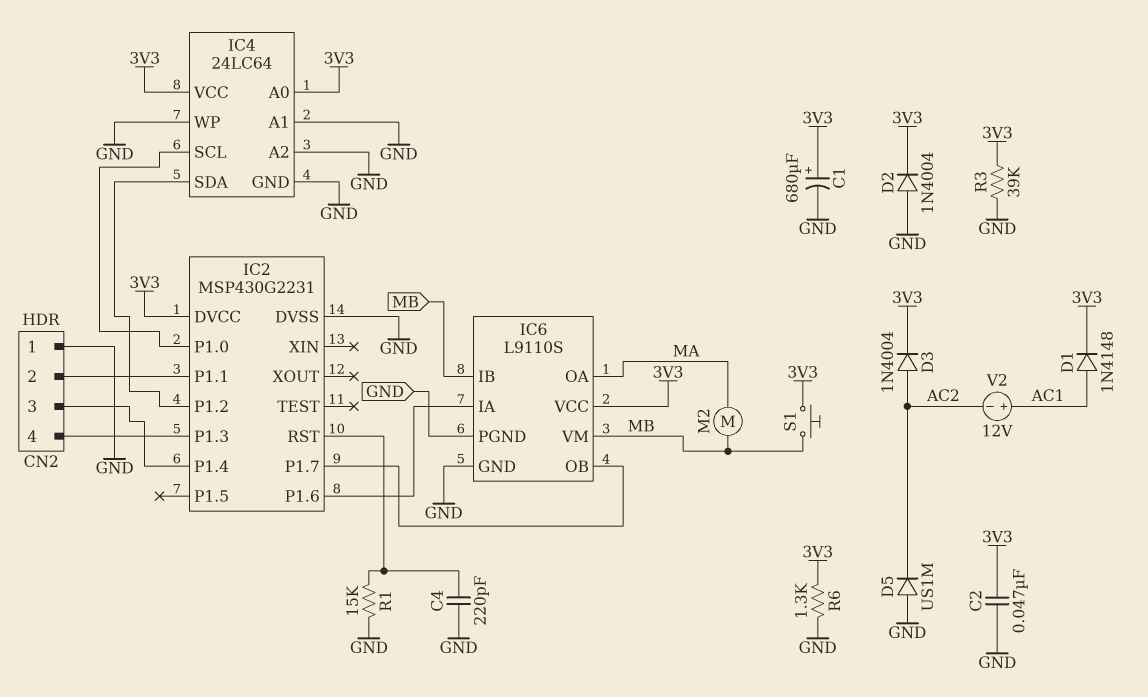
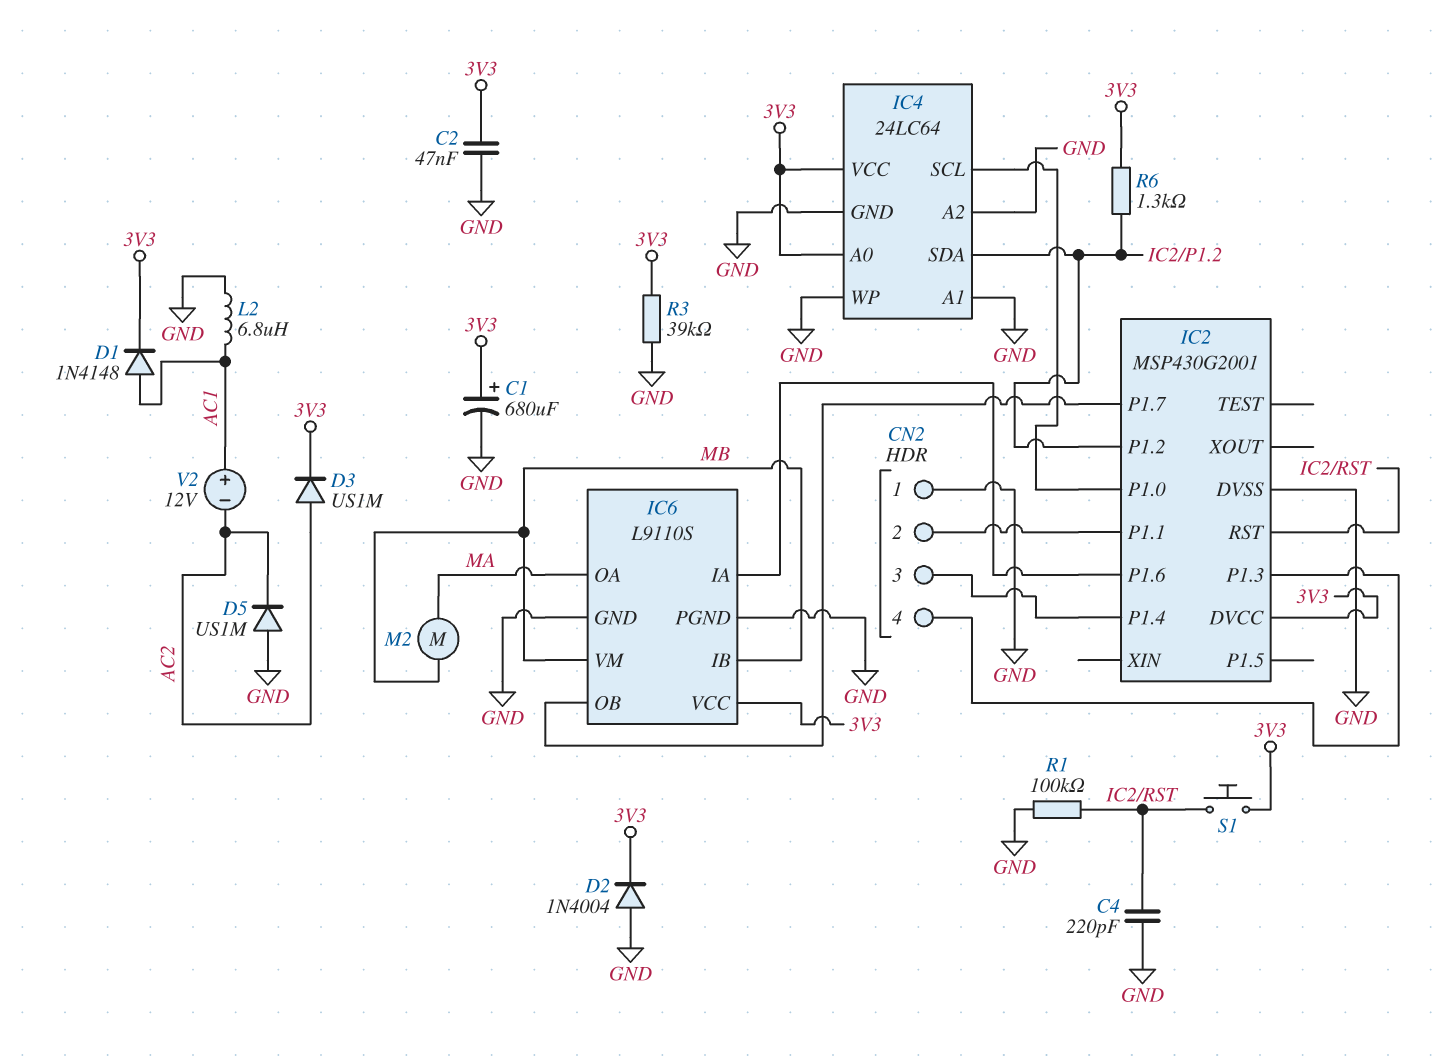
D3: diode 1N4004 (A AC2, K 3V3) -> diode US1M (A AC2, K 3V3)
IC2: MSP430G2231 -> MSP430G2001
L2: none -> 6.8uH (AC1, GND)
R1: 15k (GND, IC2/RST) -> 100k (GND, IC2/RST)
R6: 1.3k (3V3, GND) -> 1.3k (3V3, IC2/P1.2)
S1: button (3V3, MB) -> button (3V3, IC2/RST)

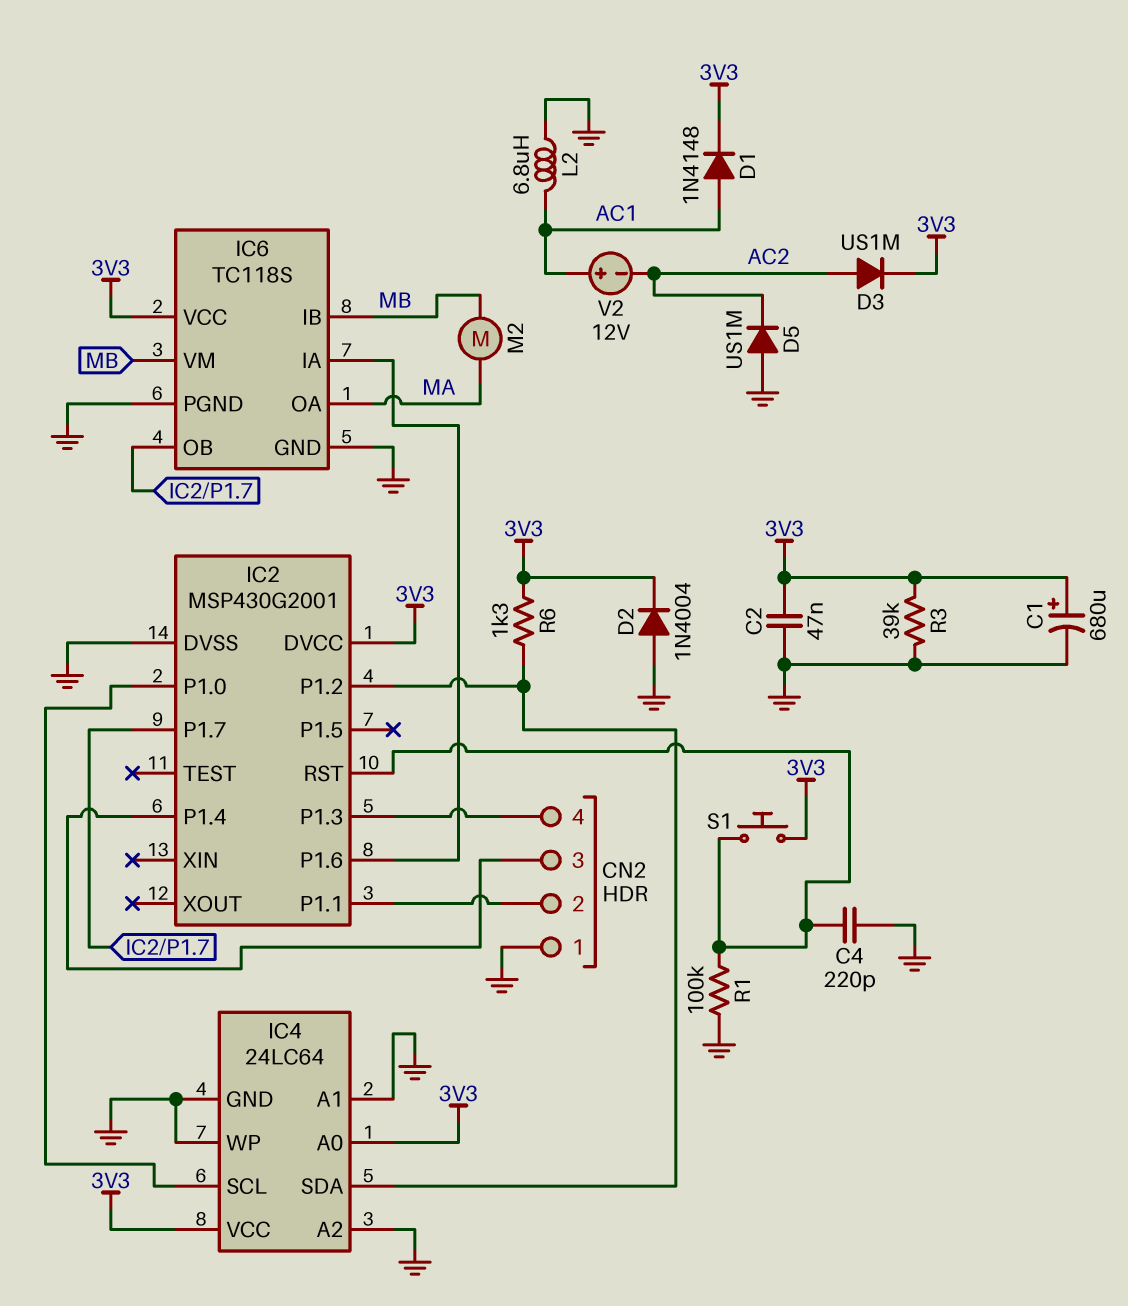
IC6: L9110S -> TC118S

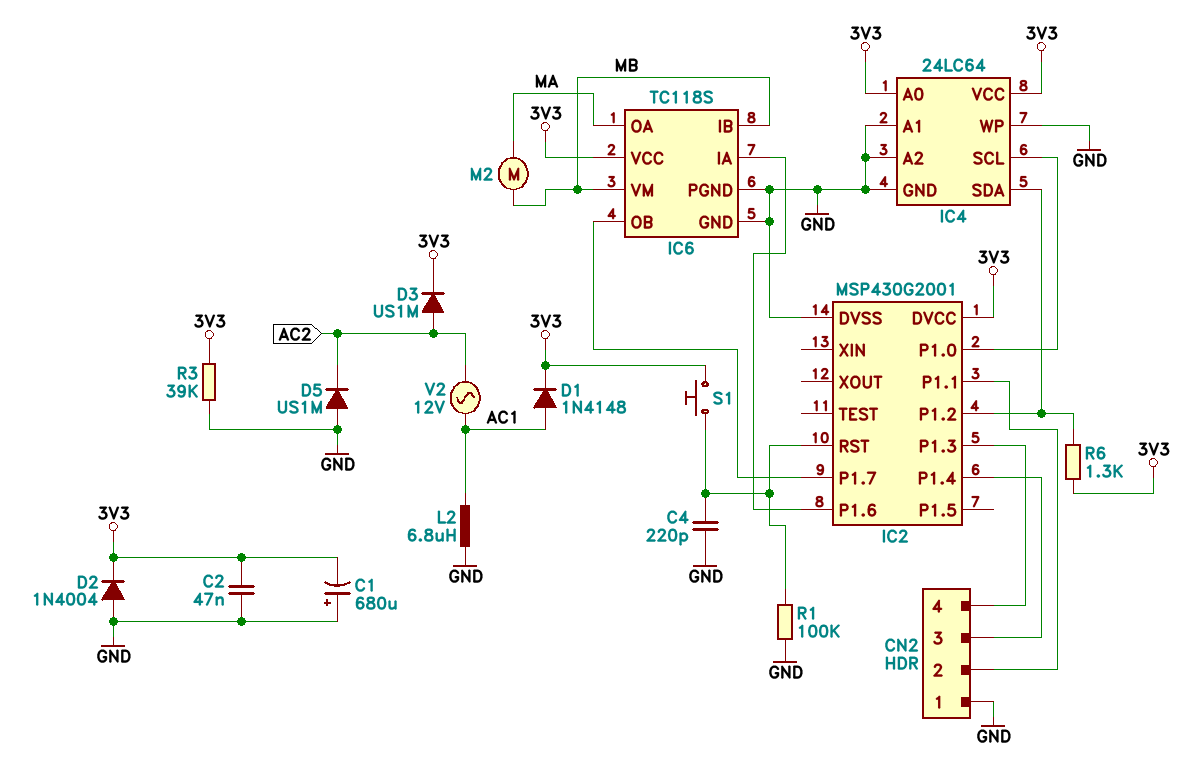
C1: 680uF (plus 3V3, minus GND) -> 680uF (plus GND, minus 3V3)
V2: 12V (plus AC1, minus AC2) -> AC 12V (AC1, AC2)

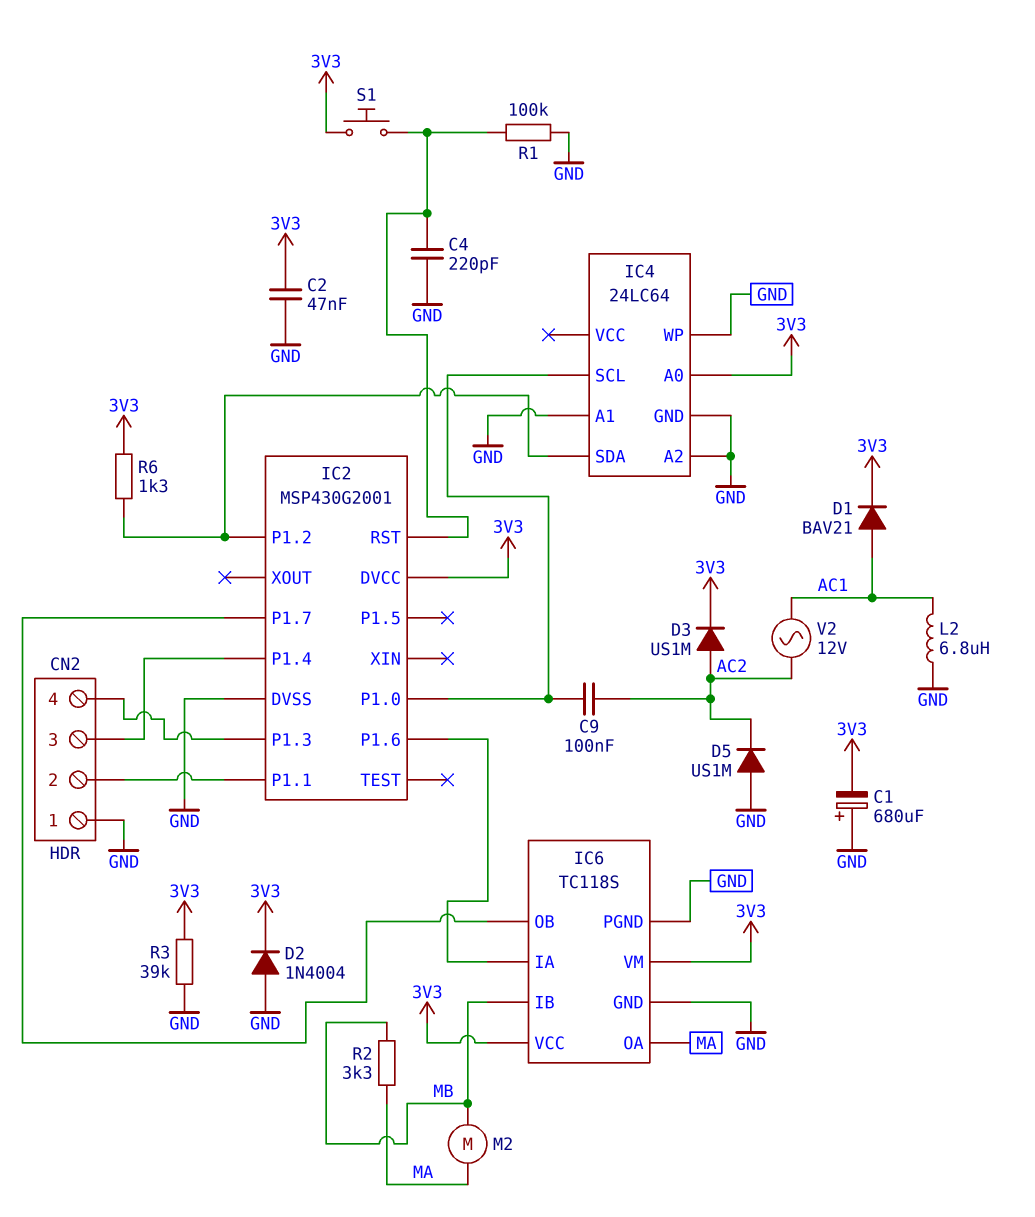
C9: none -> 100nF (AC2, IC2/P1.0)
D1: diode 1N4148 (A AC1, K 3V3) -> diode BAV21 (A AC1, K 3V3)
IC4 pin VCC: 3V3 -> none
IC6 pin VM: MB -> 3V3
R2: none -> 3.3k (MA, MB)

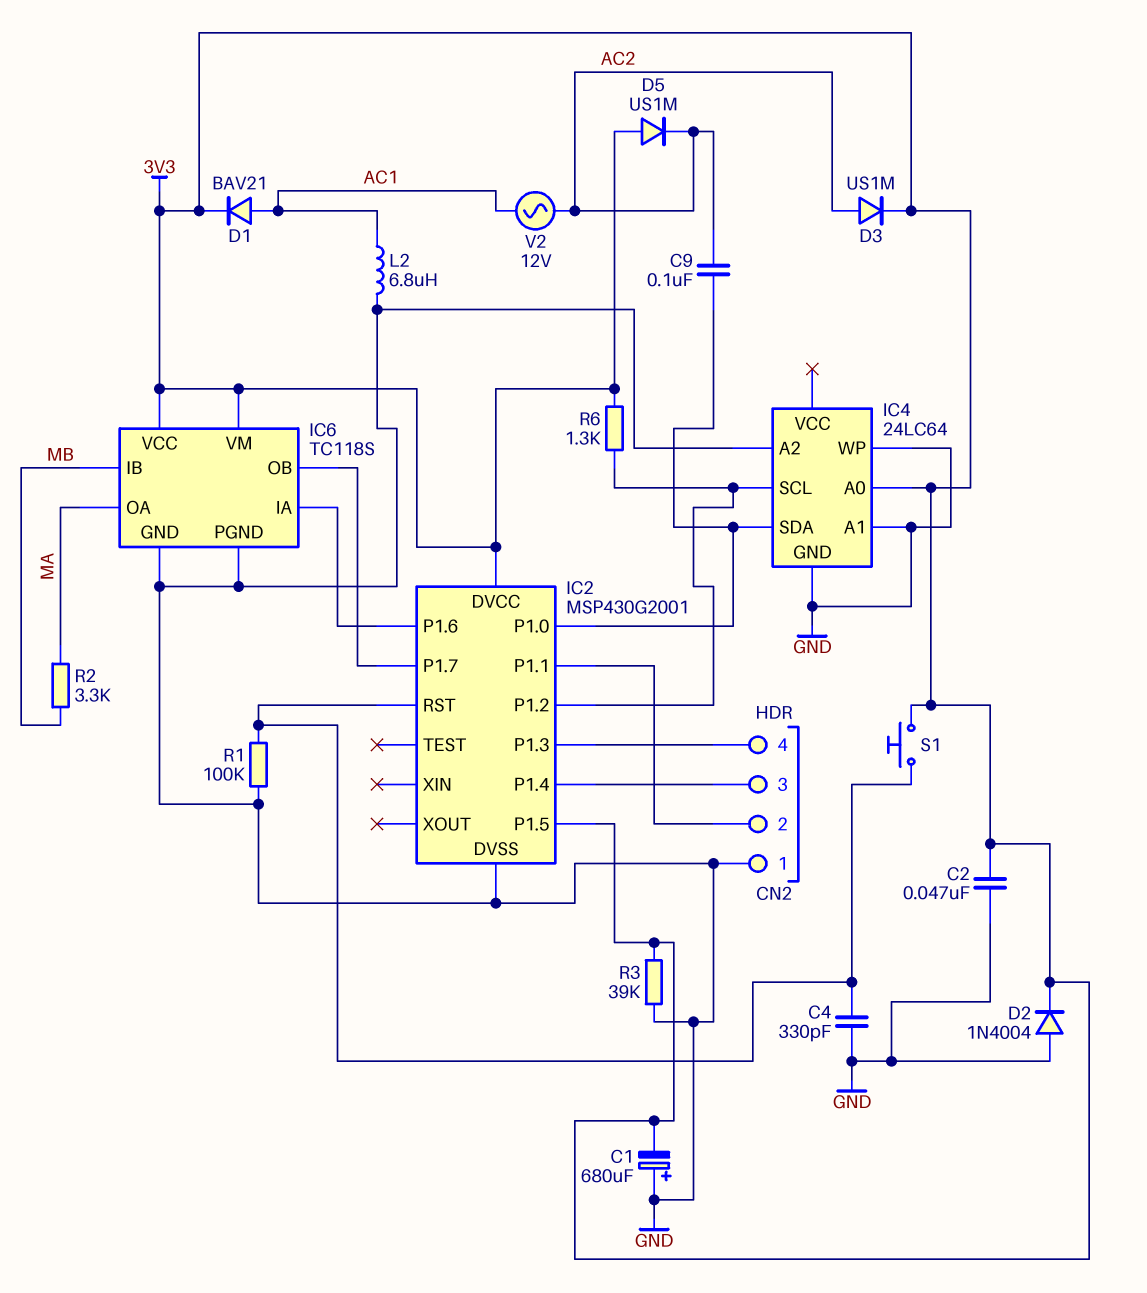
C4: 220pF (GND, IC2/RST) -> 330pF (GND, IC2/RST)
D5: diode US1M (A GND, K AC2) -> diode US1M (A 3V3, K AC2)
IC2 pin P1.5: none -> 3V3
IC4 pin SCL: IC2/P1.0 -> IC2/P1.2
IC4 pin SDA: IC2/P1.2 -> IC2/P1.0
M2: motor (MA, MB) -> none

